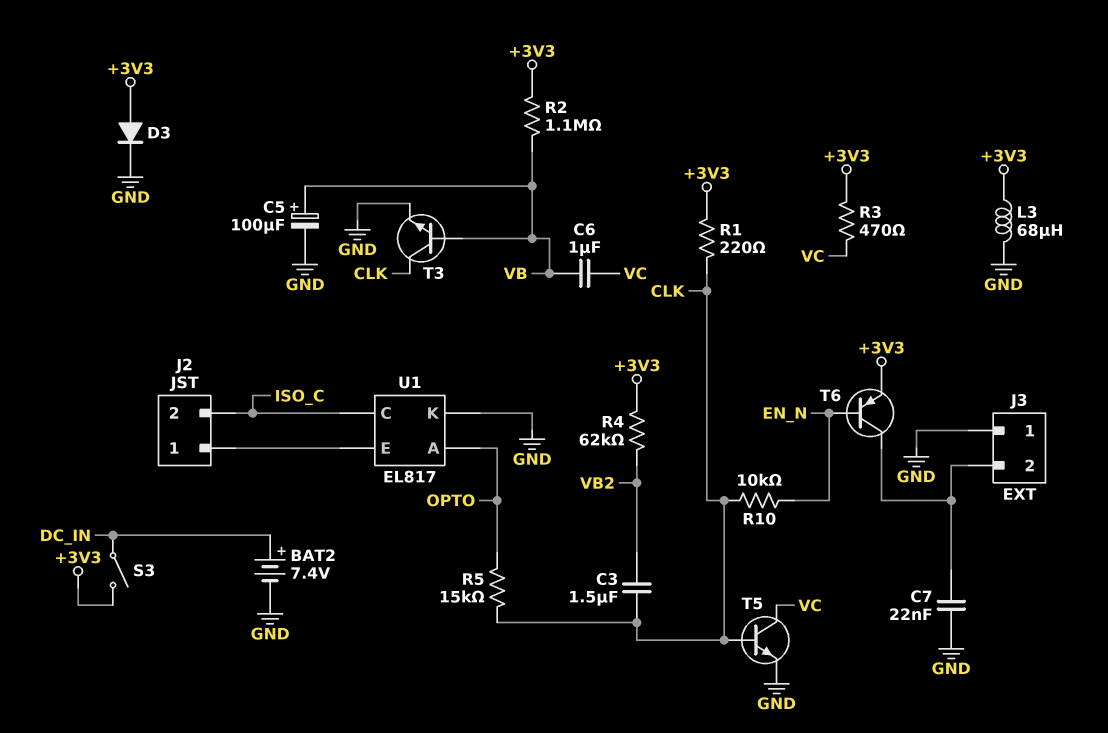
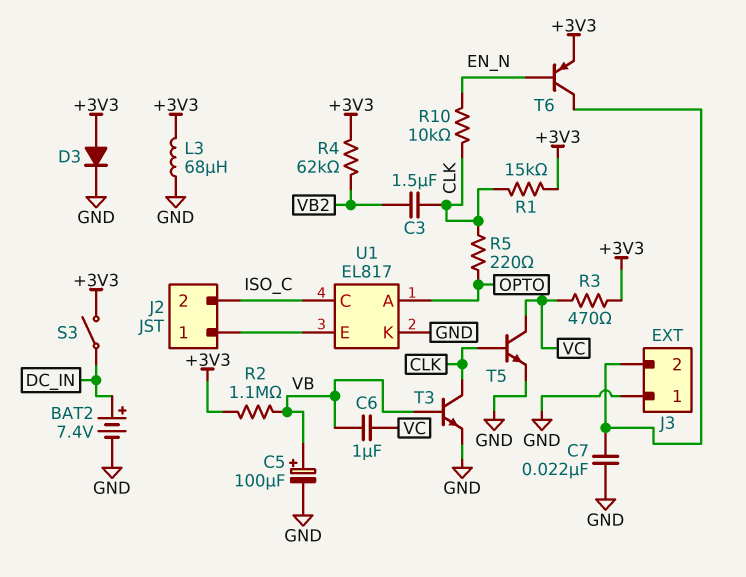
R1: 220 (+3V3, CLK) -> 15k (+3V3, CLK)
R5: 15k (CLK, OPTO) -> 220 (CLK, OPTO)

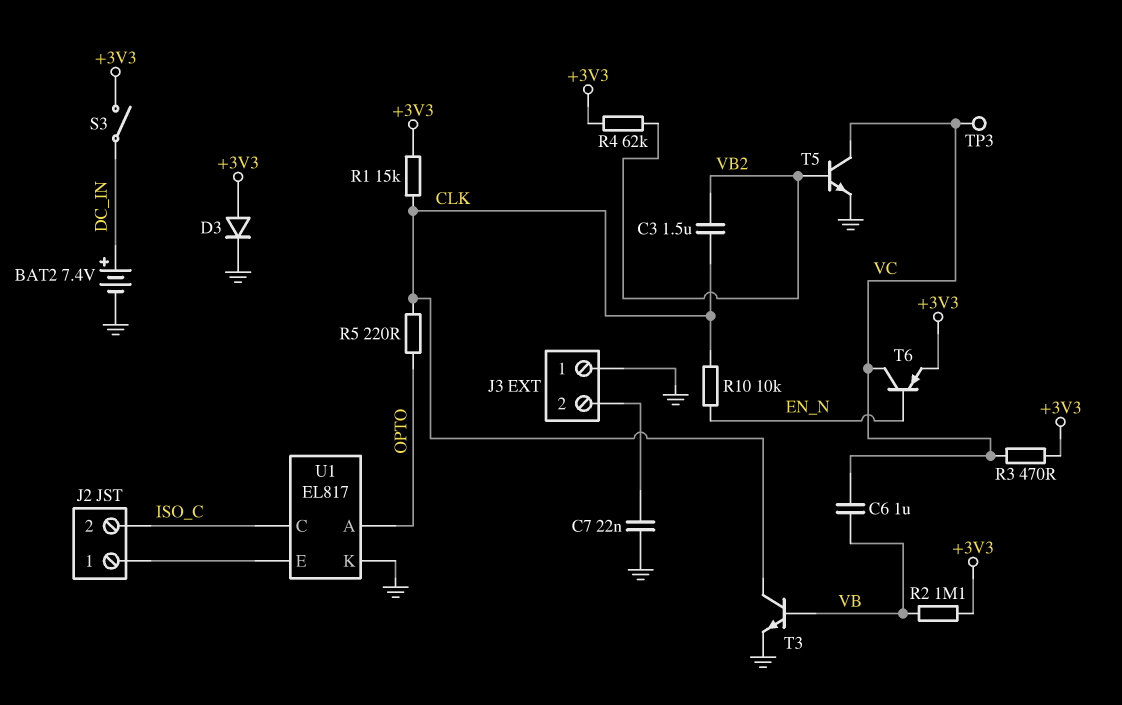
C5: 100uF (plus VB, minus GND) -> none
L3: 68uH (+3V3, GND) -> none
T5: NPN (B CLK, C VC, E GND) -> NPN (B VB2, C VC, E GND)
T6: PNP (B EN_N, C J3/2, E +3V3) -> PNP (B EN_N, C VC, E +3V3)
TP3: none -> test point (VC)

